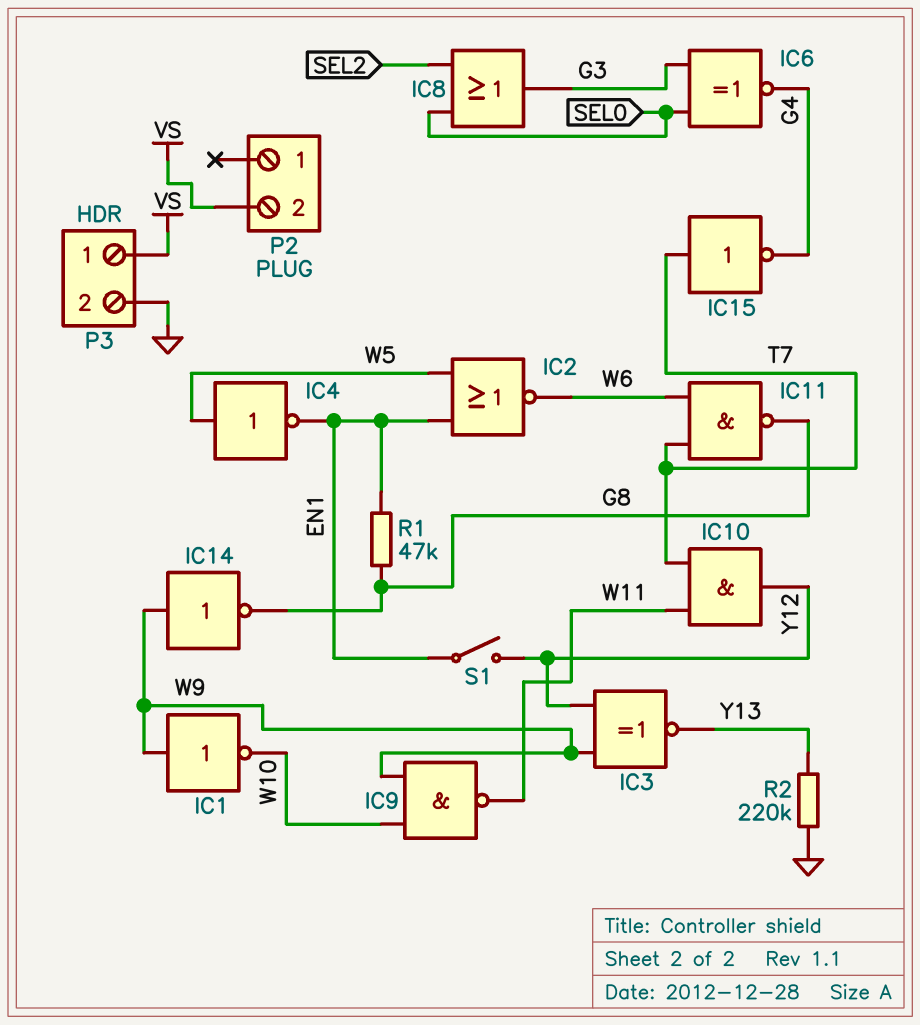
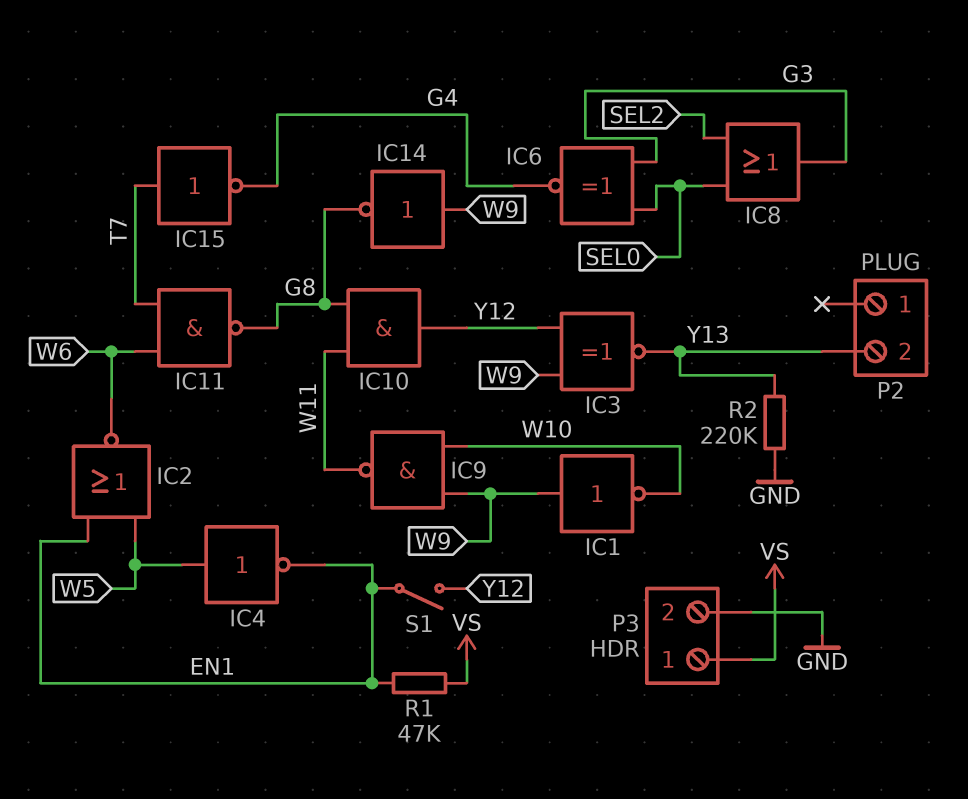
IC10: AND (in T7, in W11, out Y12) -> AND (in G8, in W11, out Y12)
P2 pin 2: VS -> Y13
R1: 47k (EN1, G8) -> 47k (EN1, VS)

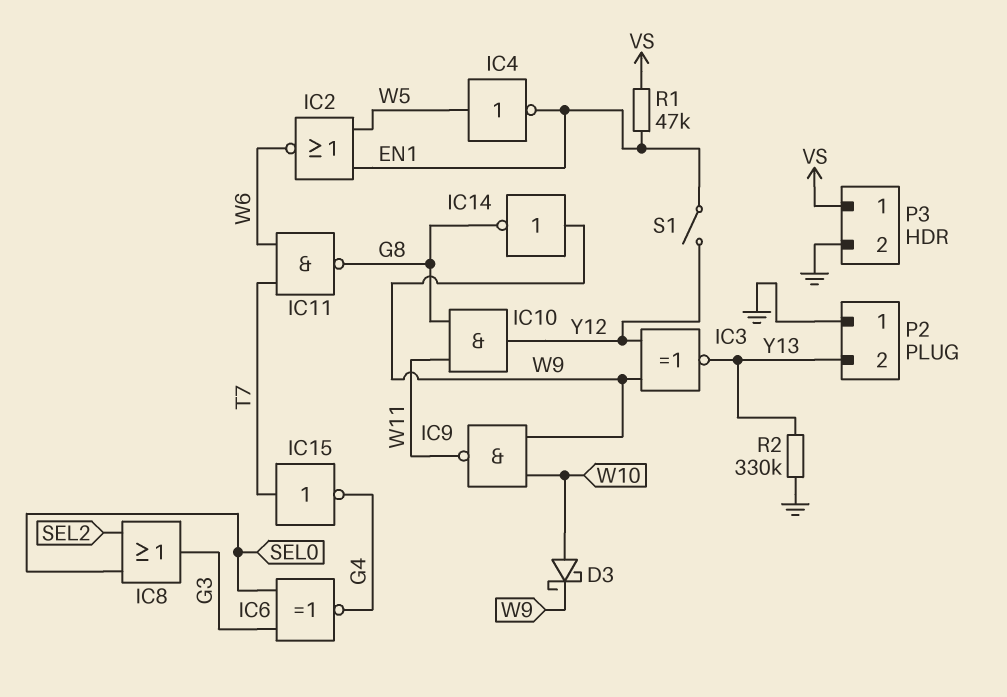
D3: none -> schottky (A W10, K W9)
IC1: NOT (in W9, out W10) -> none
P2 pin 1: none -> GND
R2: 220k (GND, Y13) -> 330k (GND, Y13)

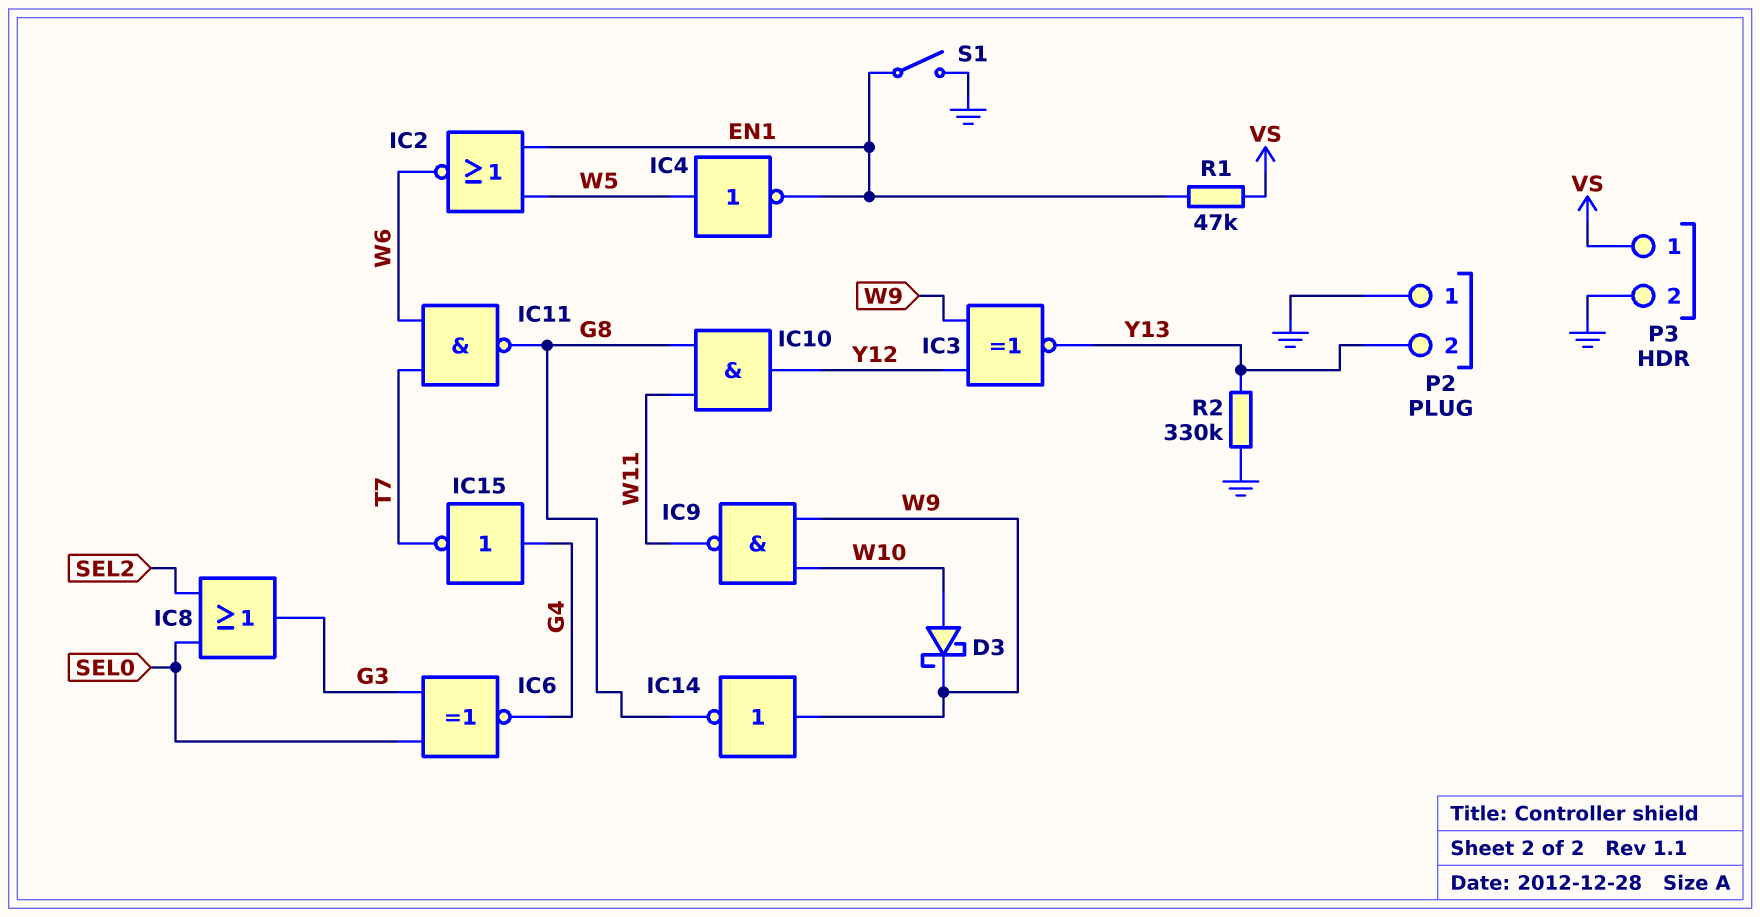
IC15: NOT (in T7, out G4) -> NOT (in G4, out T7)
S1: switch (EN1, Y12) -> switch (EN1, GND)

